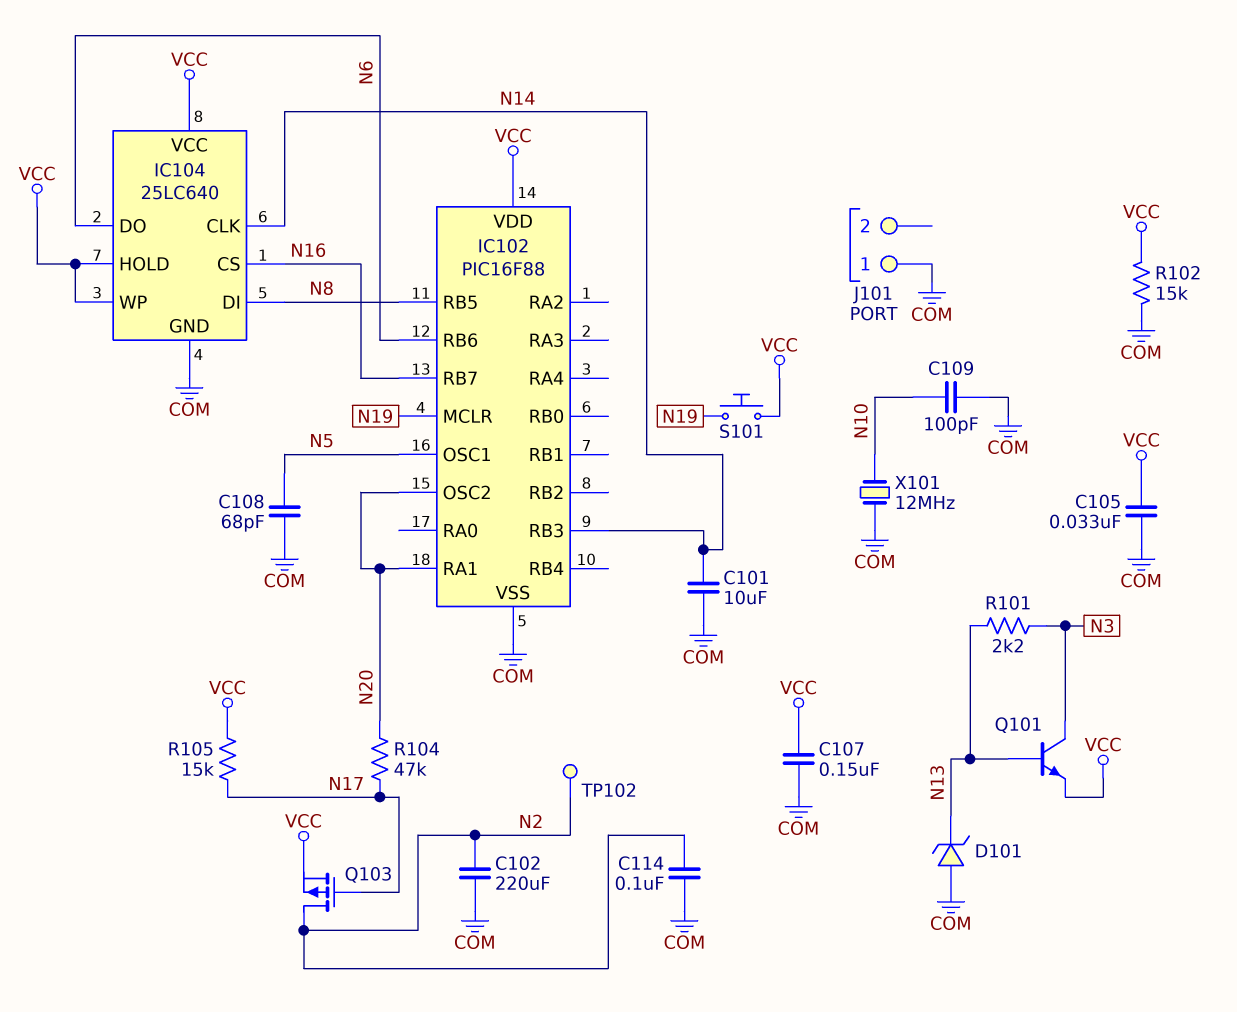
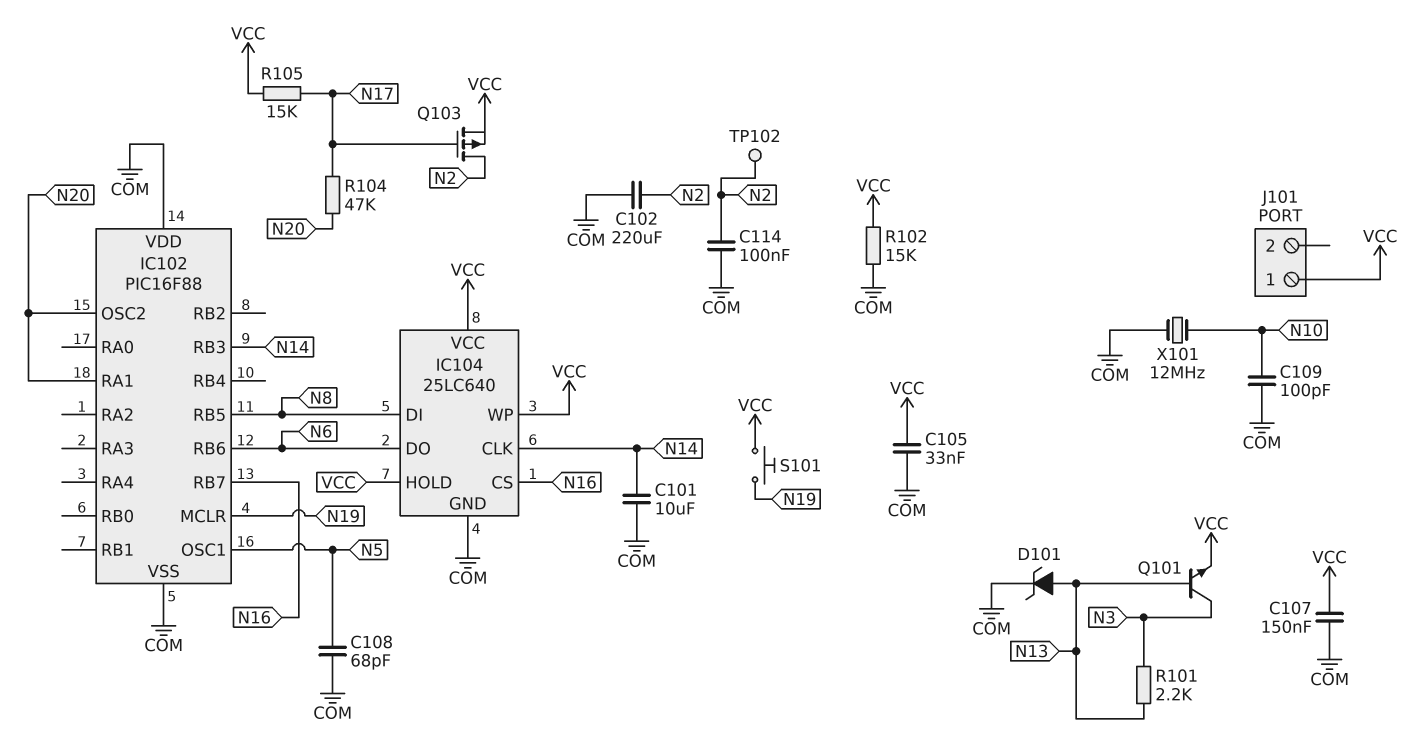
D101: zener (A COM, K N13) -> zener (A N13, K COM)
IC102 pin VDD: VCC -> COM
J101 pin 1: COM -> VCC

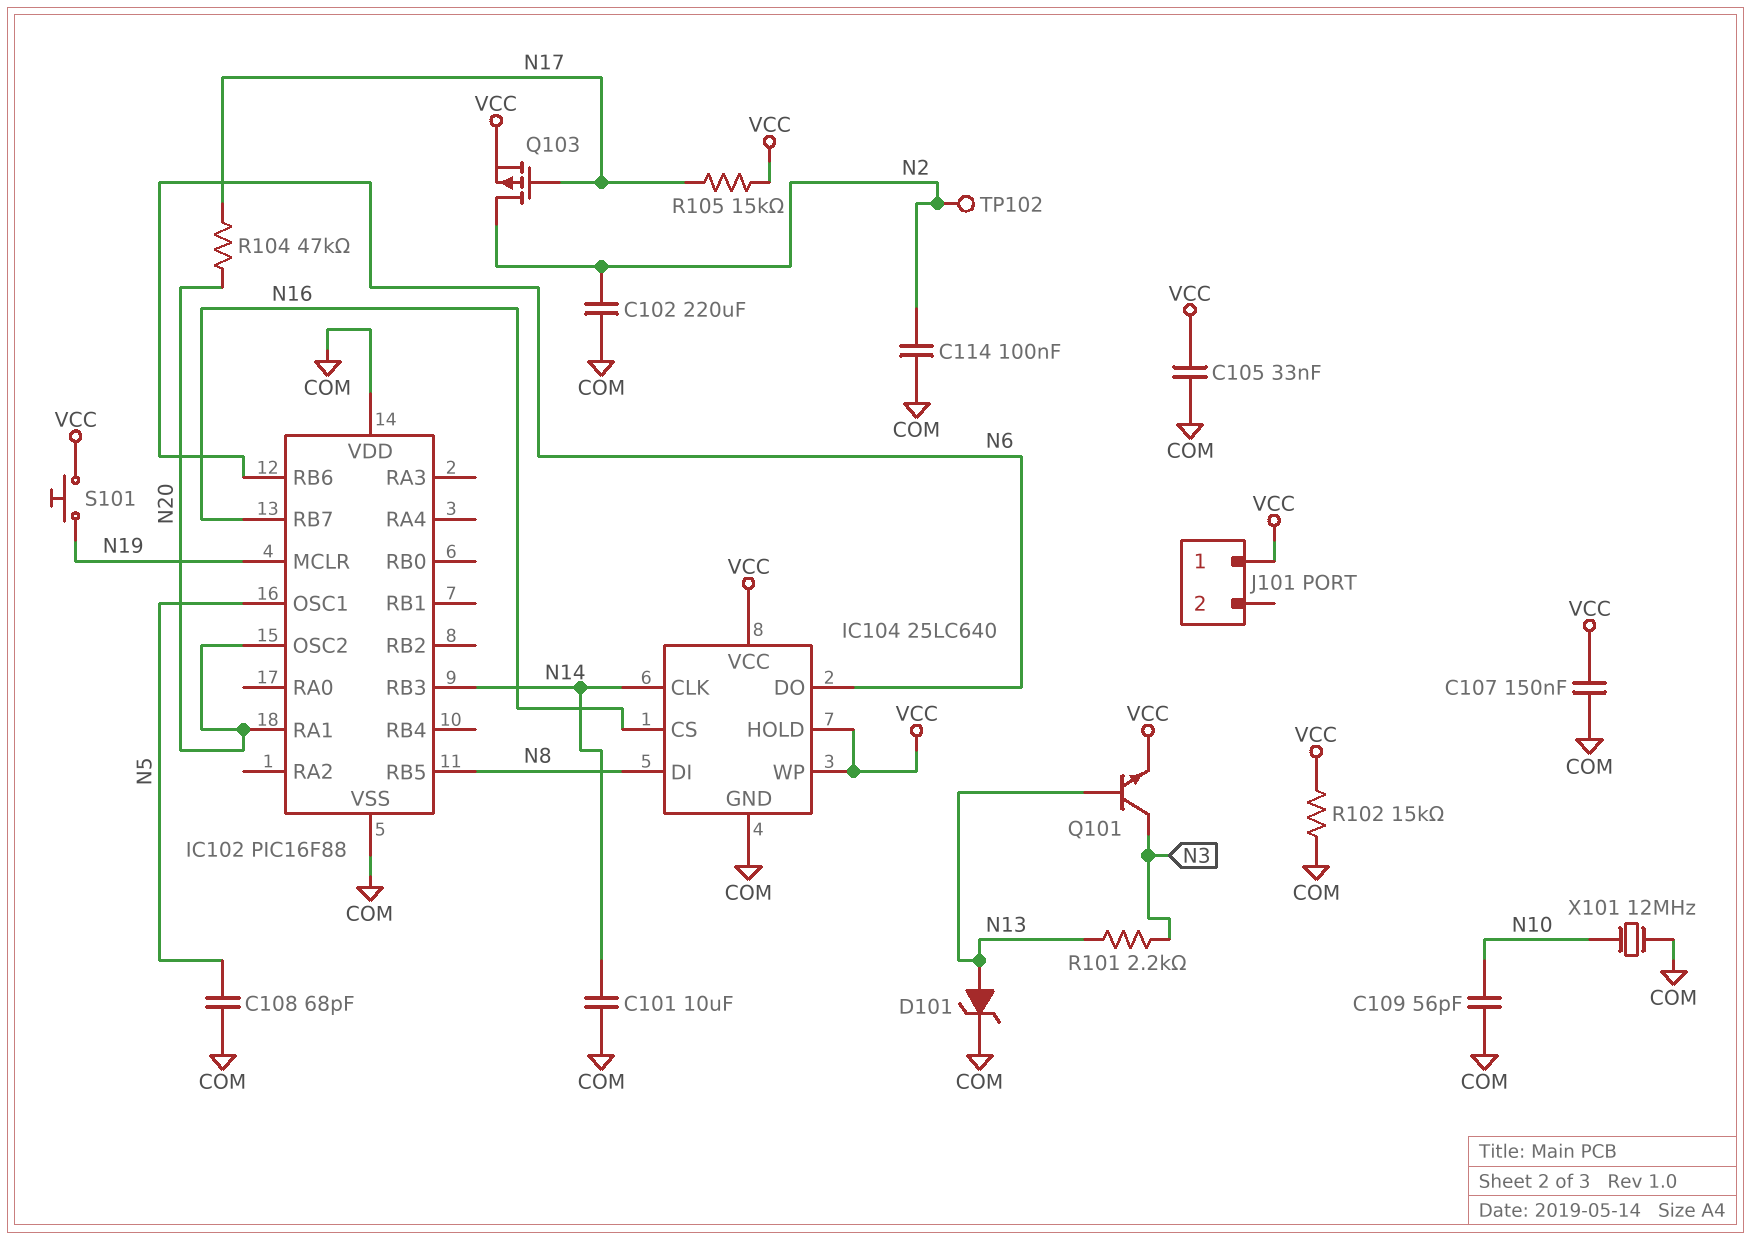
C109: 100pF (COM, N10) -> 56pF (COM, N10)

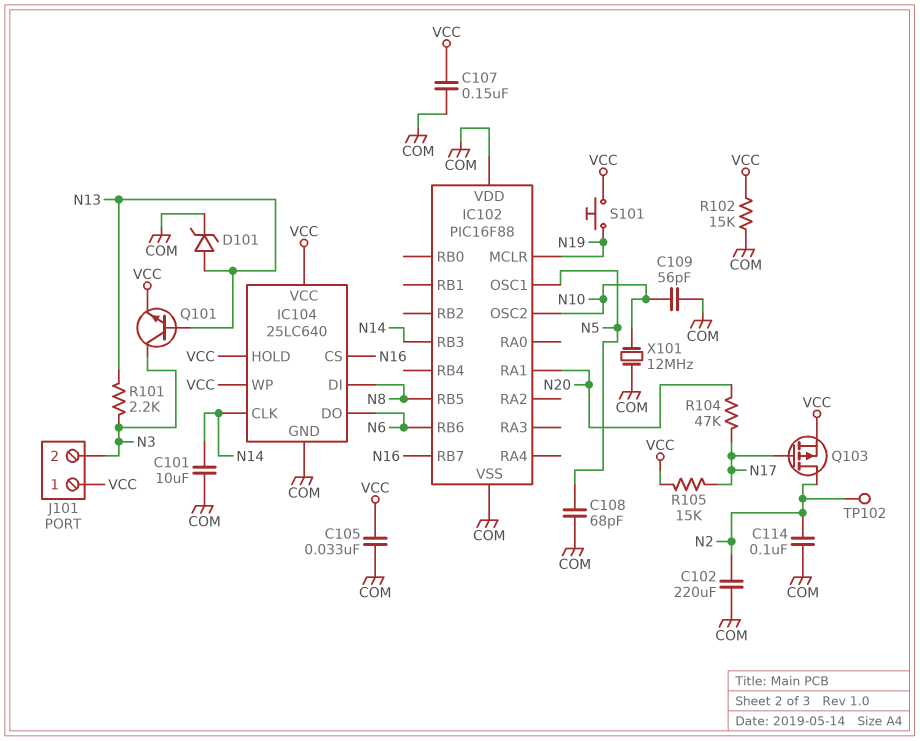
IC102 pin OSC2: N20 -> N10
J101 pin 2: none -> N3

